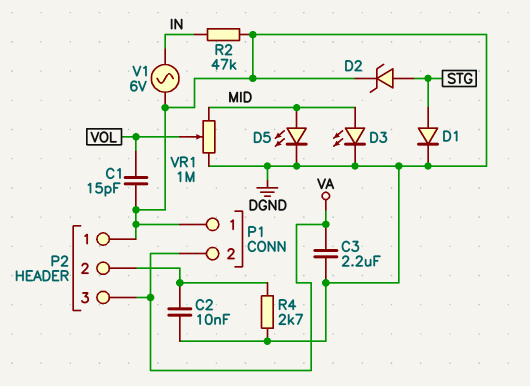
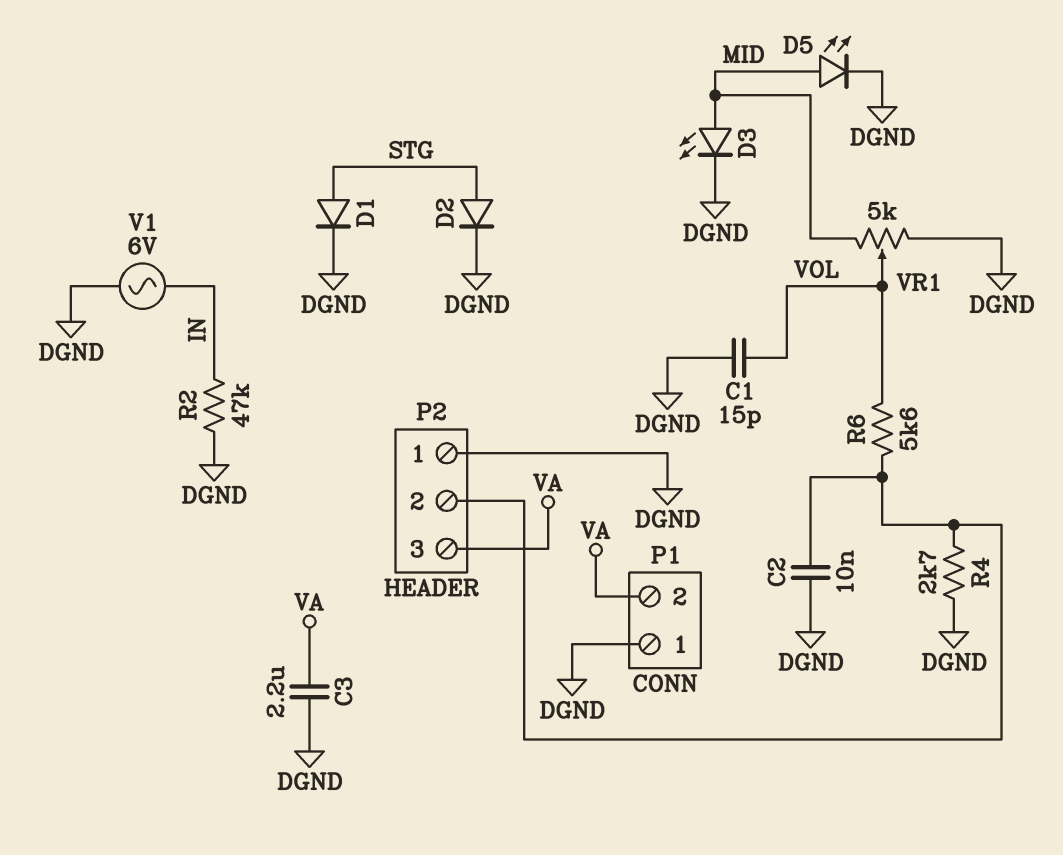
D2: zener (A STG, K DGND) -> diode (A STG, K DGND)
R6: none -> 5.6k (P2/2, VOL)
VR1: 1M (DGND, MID, wiper VOL) -> 5k (DGND, MID, wiper VOL)

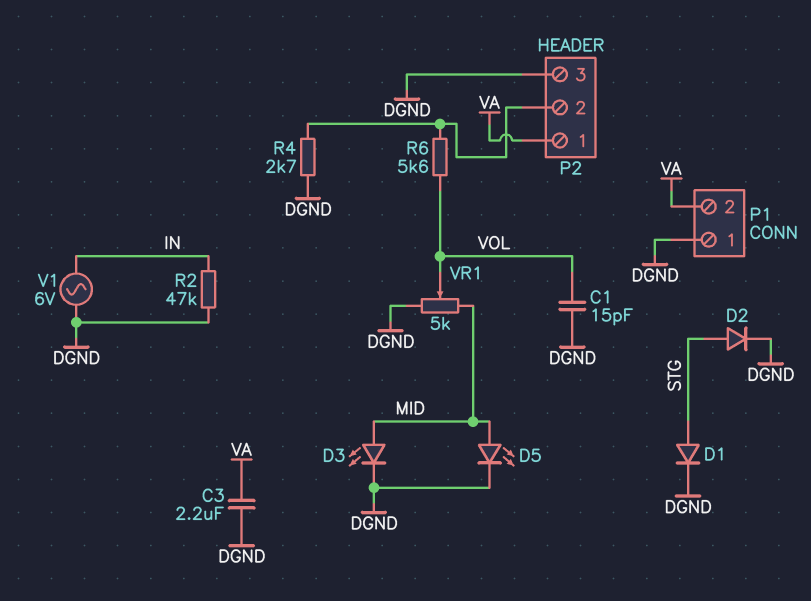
C2: 10nF (DGND, P2/2) -> none
P2 pin 1: DGND -> VA
P2 pin 3: VA -> DGND

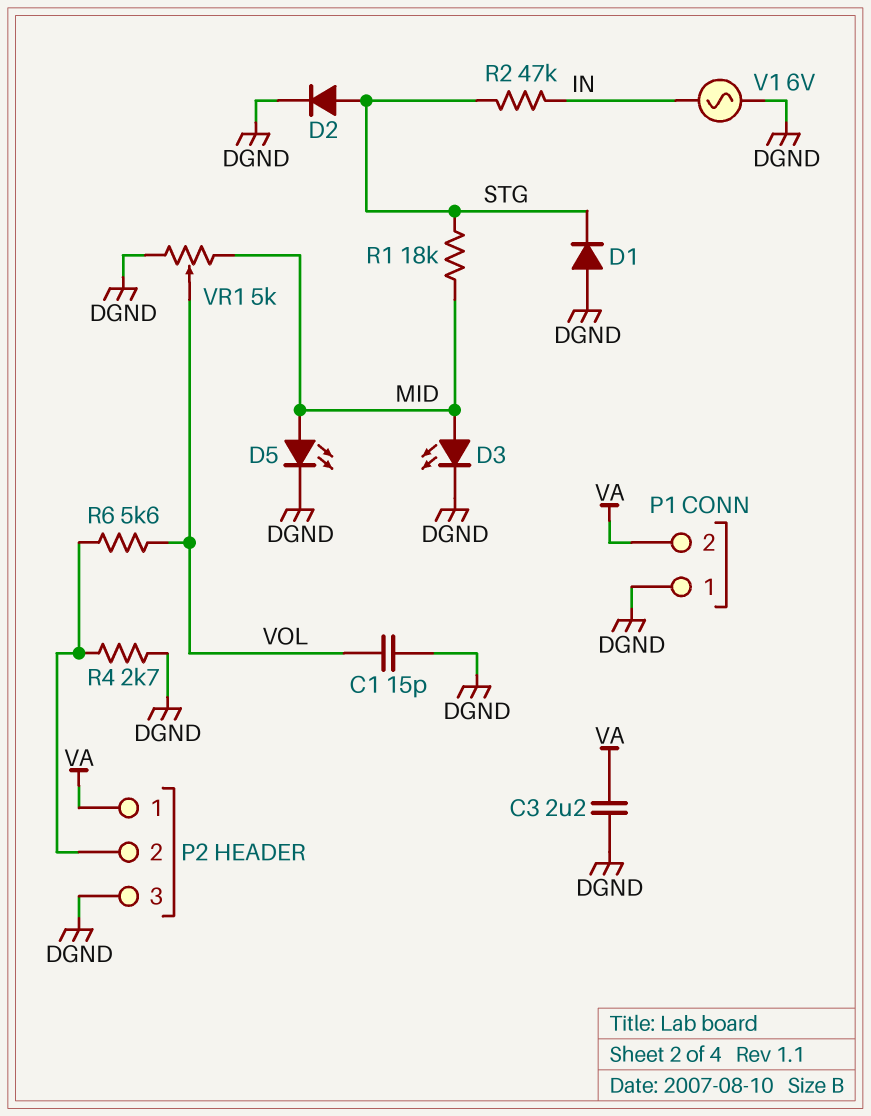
D1: diode (A STG, K DGND) -> diode (A DGND, K STG)
R1: none -> 18k (MID, STG)
R2: 47k (DGND, IN) -> 47k (IN, STG)

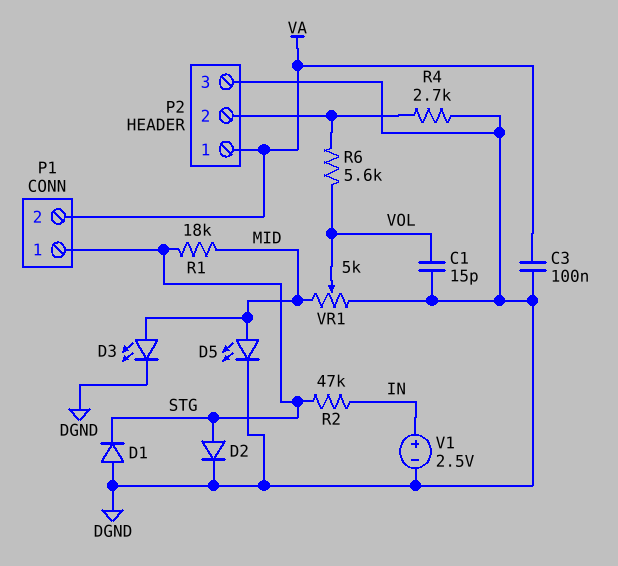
C3: 2.2uF (DGND, VA) -> 100nF (DGND, VA)
P1 pin 1: DGND -> STG
V1: AC 6V (DGND, IN) -> 2.5V (plus IN, minus DGND)

